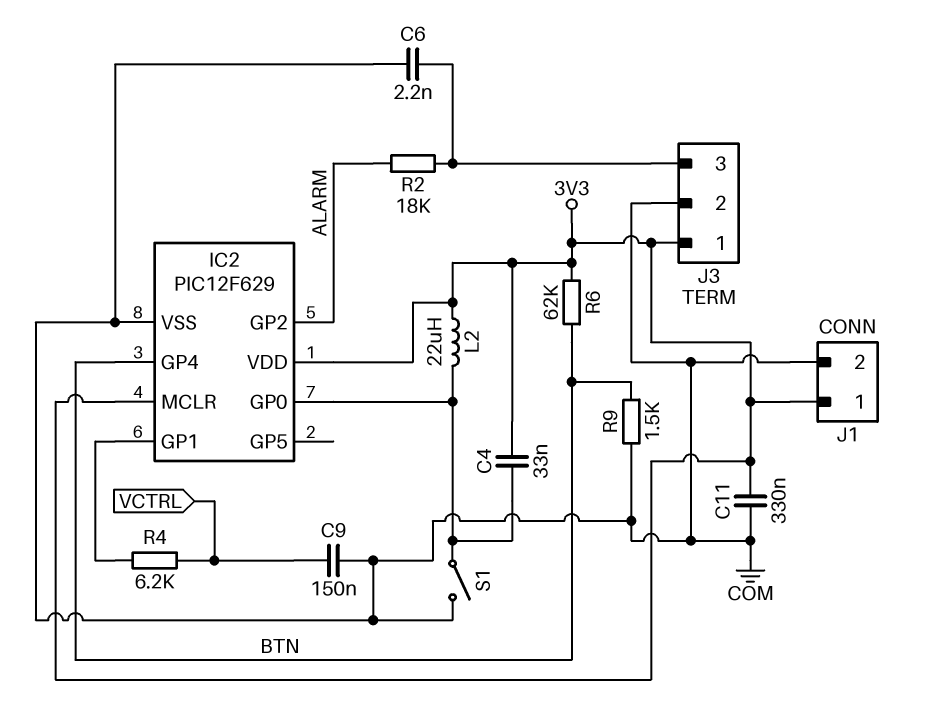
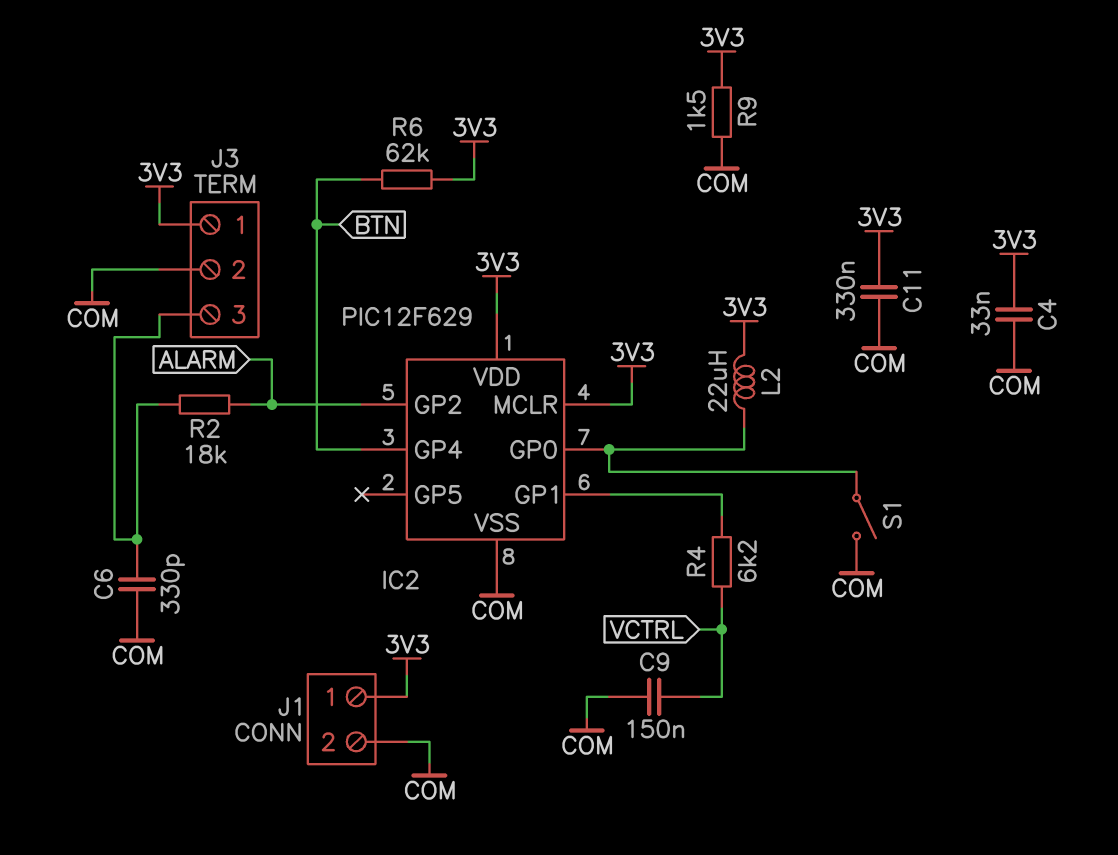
C4: 33nF (3V3, IC2/GP0) -> 33nF (3V3, COM)
C6: 2.2nF (COM, J3/3) -> 330pF (COM, J3/3)
R9: 1.5k (BTN, COM) -> 1.5k (3V3, COM)

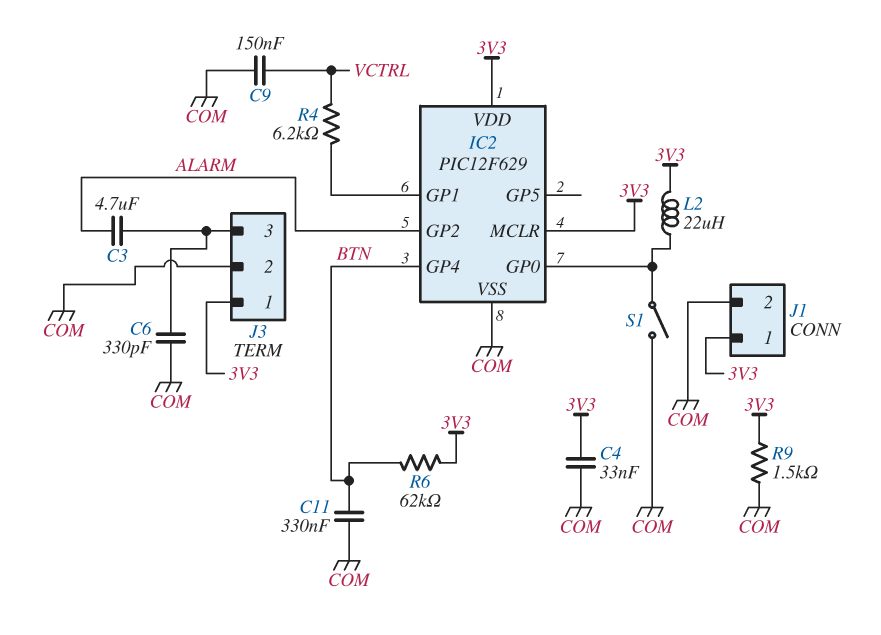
C3: none -> 4.7uF (ALARM, J3/3)
C11: 330nF (3V3, COM) -> 330nF (BTN, COM)
R2: 18k (ALARM, J3/3) -> none

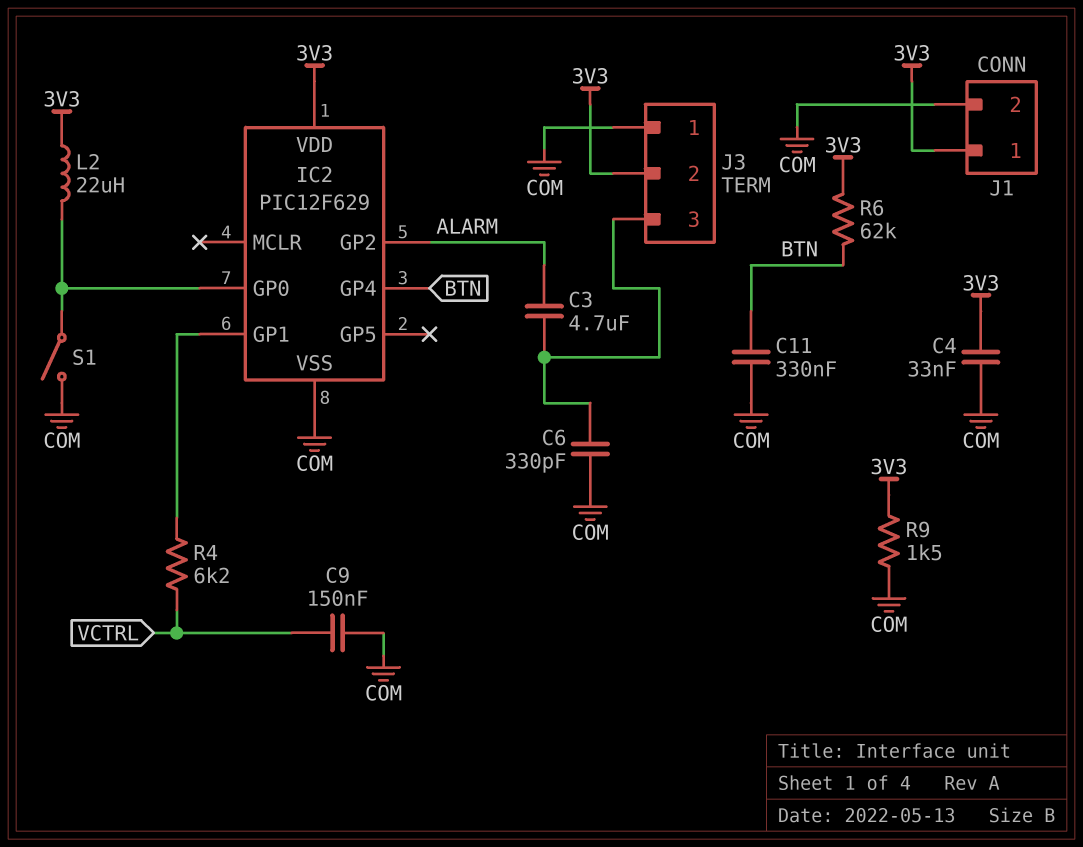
IC2 pin MCLR: 3V3 -> none
J3 pin 1: 3V3 -> COM
J3 pin 2: COM -> 3V3

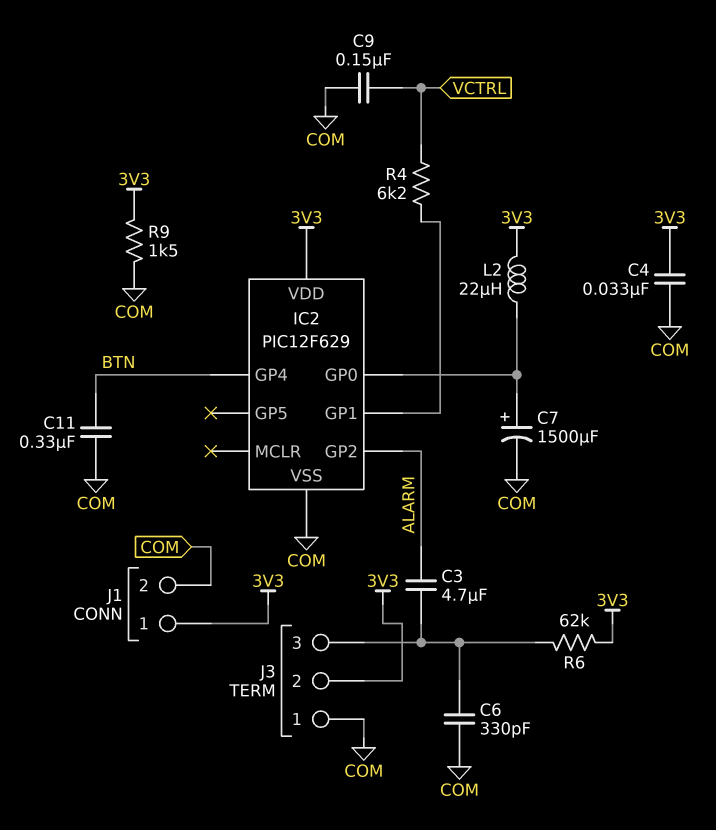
C7: none -> 1500uF (plus IC2/GP0, minus COM)
R6: 62k (3V3, BTN) -> 62k (3V3, J3/3)
S1: switch (COM, IC2/GP0) -> none

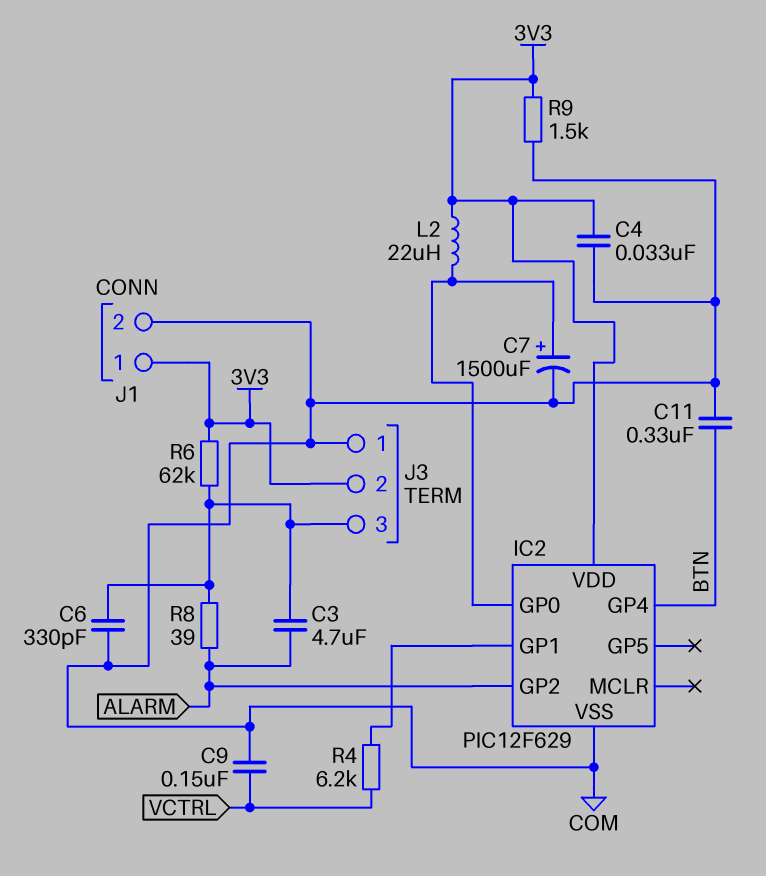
R8: none -> 39 (ALARM, J3/3)

